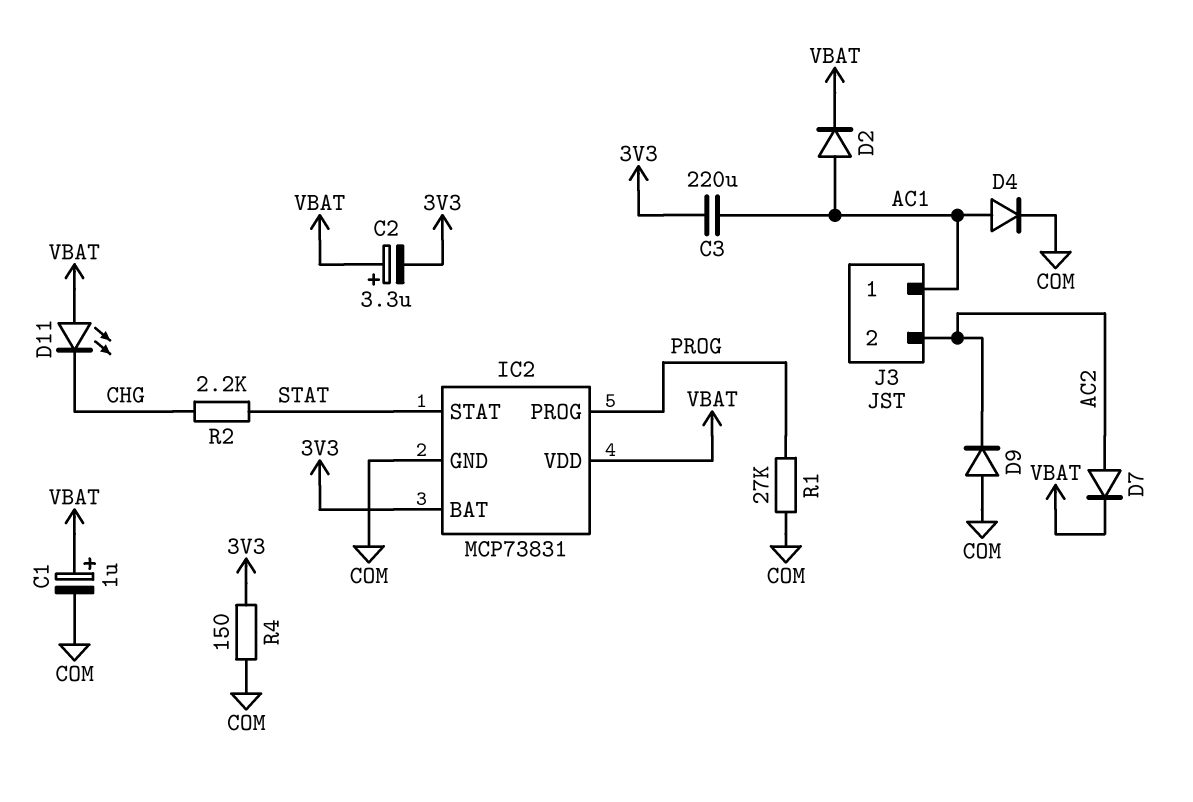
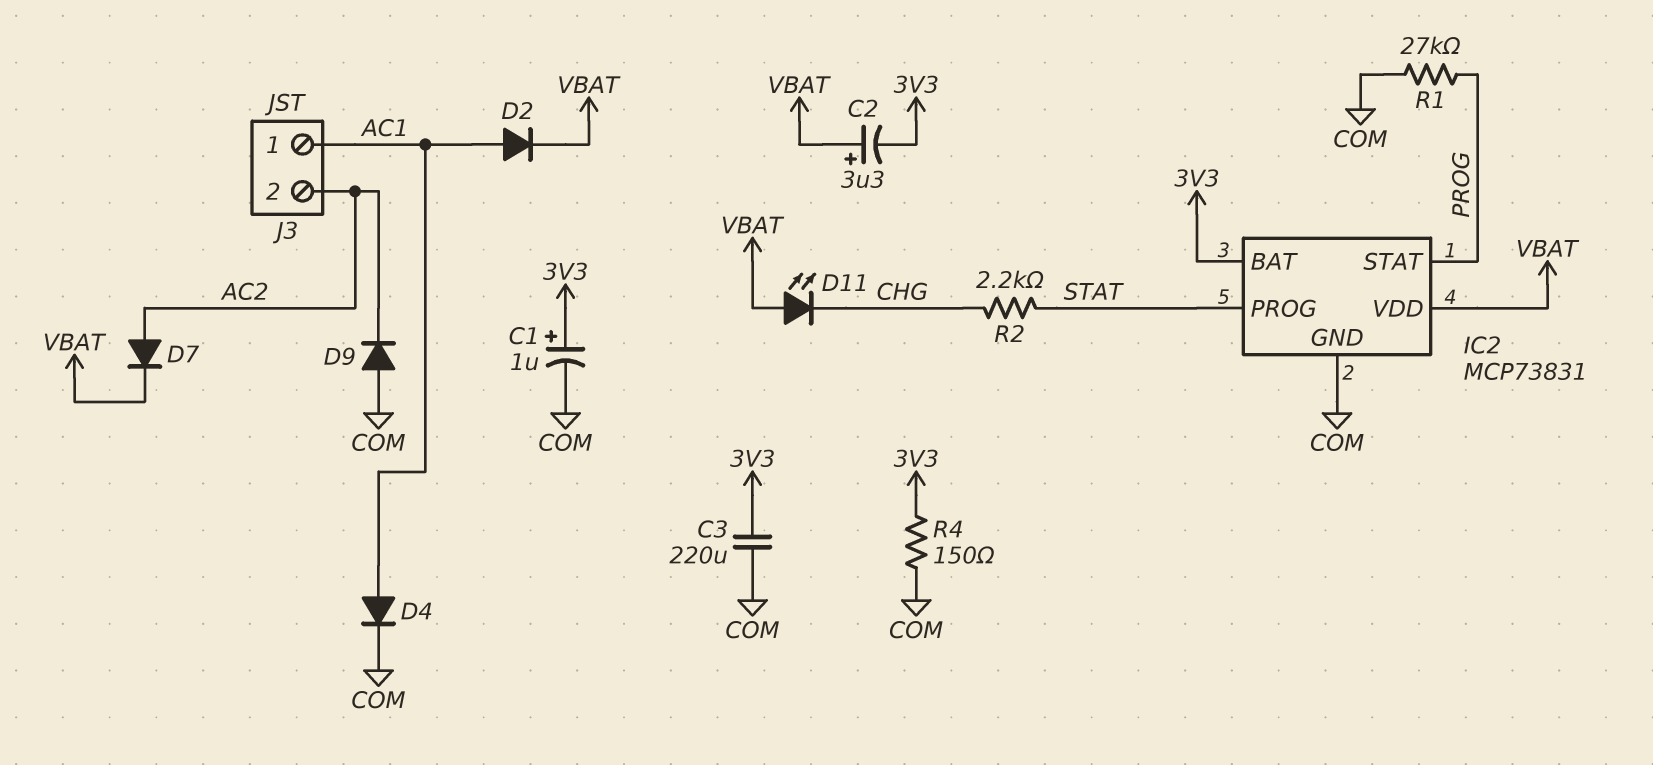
C1: 1uF (plus VBAT, minus COM) -> 1uF (plus 3V3, minus COM)
C3: 220uF (3V3, AC1) -> 220uF (3V3, COM)
IC2 pin PROG: PROG -> STAT
IC2 pin STAT: STAT -> PROG

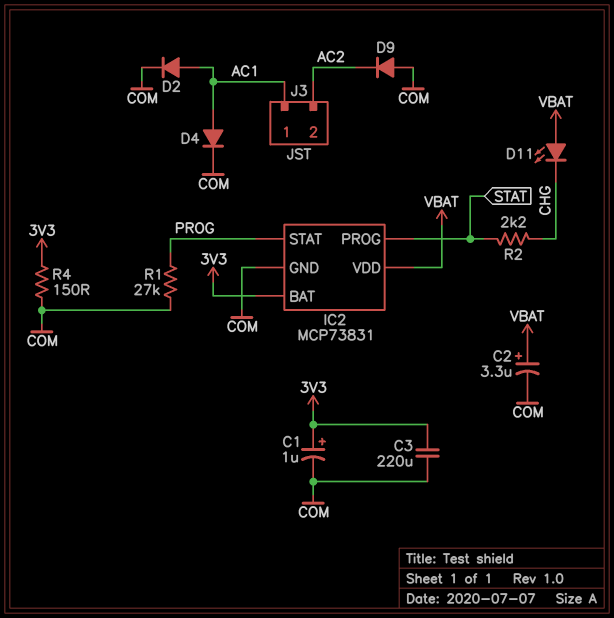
C2: 3.3uF (plus VBAT, minus 3V3) -> 3.3uF (plus VBAT, minus COM)
D2: diode (A AC1, K VBAT) -> diode (A AC1, K COM)
D7: diode (A AC2, K VBAT) -> none

